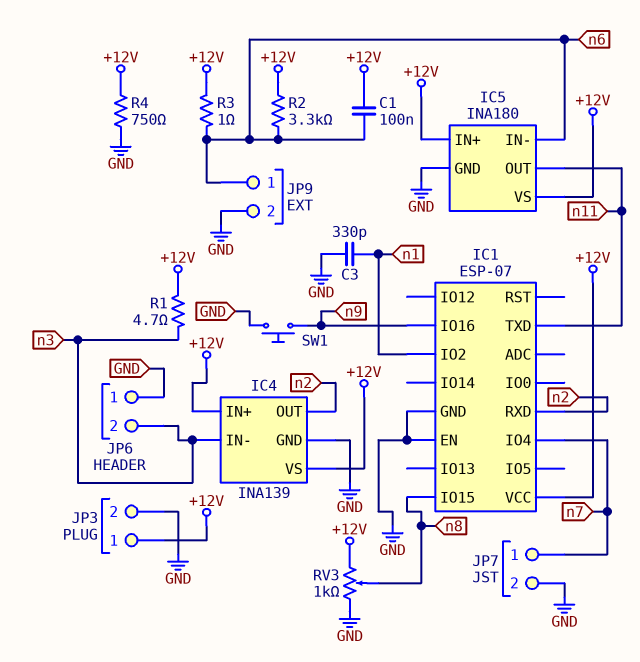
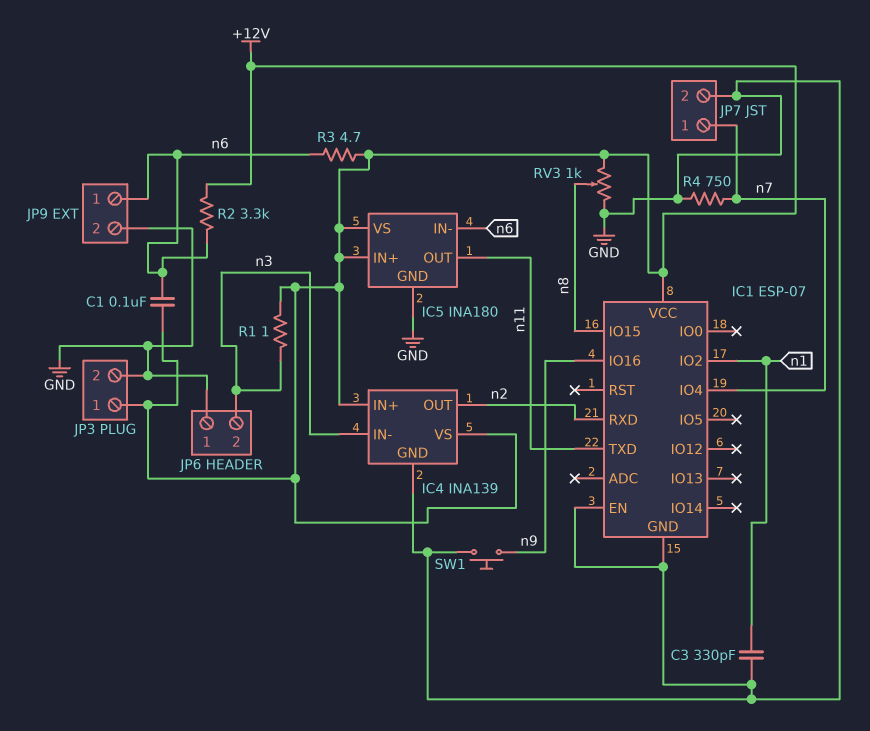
R1: 4.7 (+12V, n3) -> 1 (+12V, n3)
R3: 1 (+12V, n6) -> 4.7 (+12V, n6)
R4: 750 (+12V, GND) -> 750 (GND, n7)

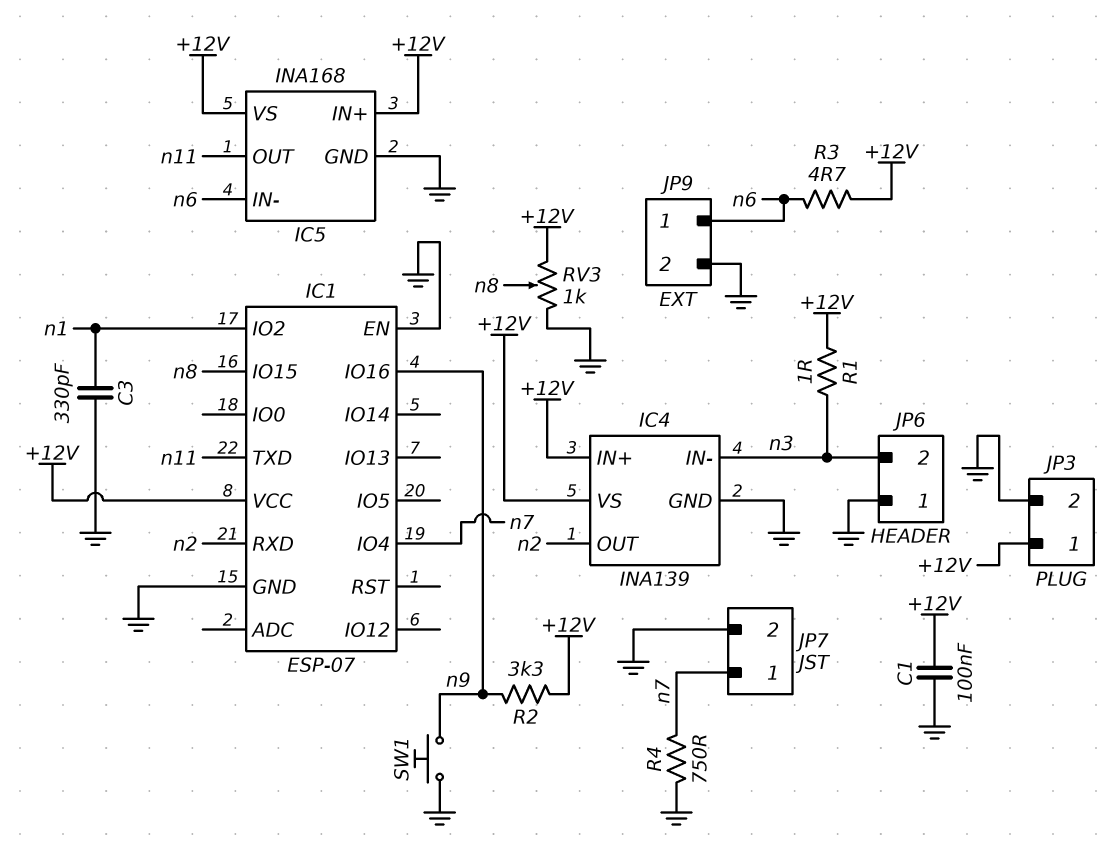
C1: 100nF (+12V, n6) -> 100nF (+12V, GND)
IC5: INA180 -> INA168
R2: 3.3k (+12V, n6) -> 3.3k (+12V, n9)

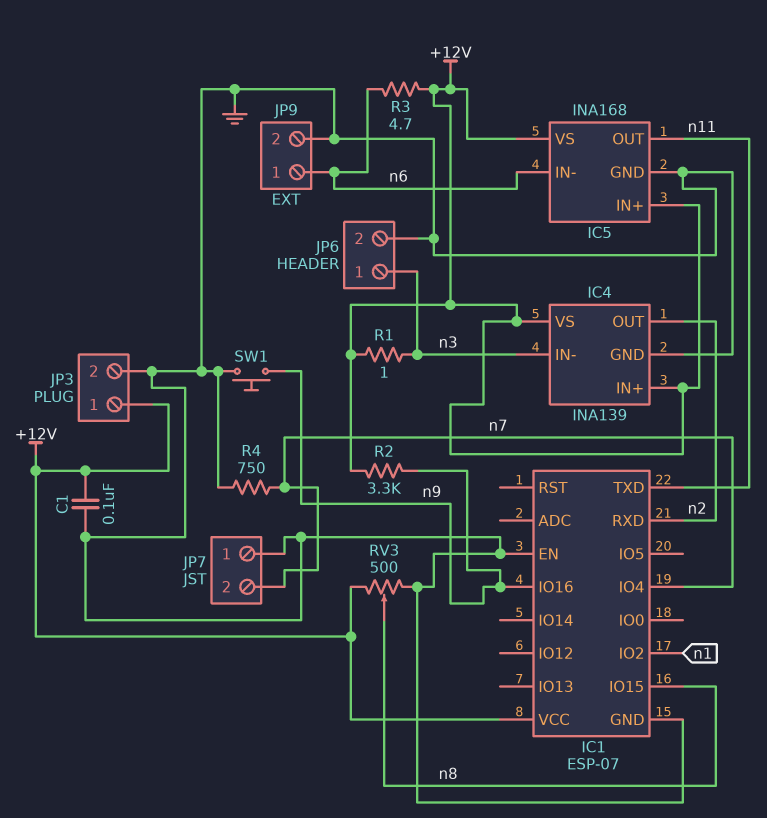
C3: 330pF (GND, n1) -> none
JP6 pin 1: GND -> n3
JP6 pin 2: n3 -> GND
JP7 pin 1: n7 -> GND
JP7 pin 2: GND -> n7
RV3: 1k (+12V, GND, wiper n8) -> 500 (+12V, GND, wiper n8)

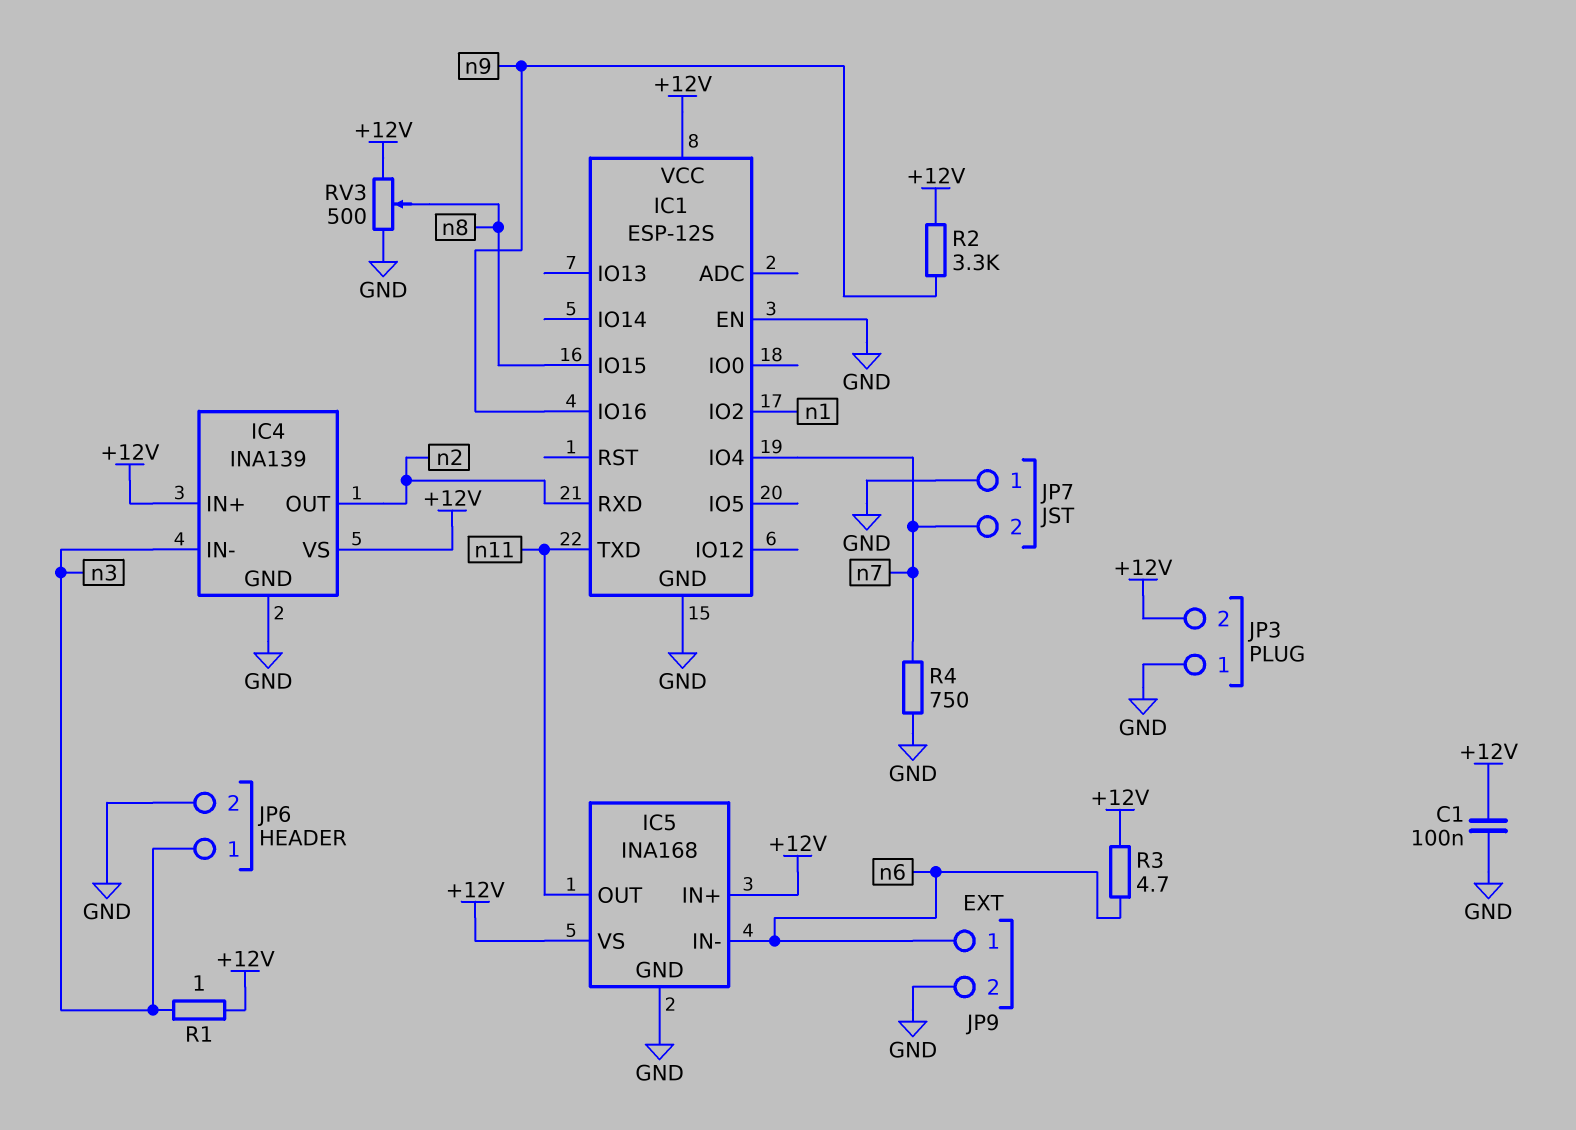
IC1: ESP-07 -> ESP-12S
JP3 pin 1: +12V -> GND
JP3 pin 2: GND -> +12V
SW1: button (GND, n9) -> none

